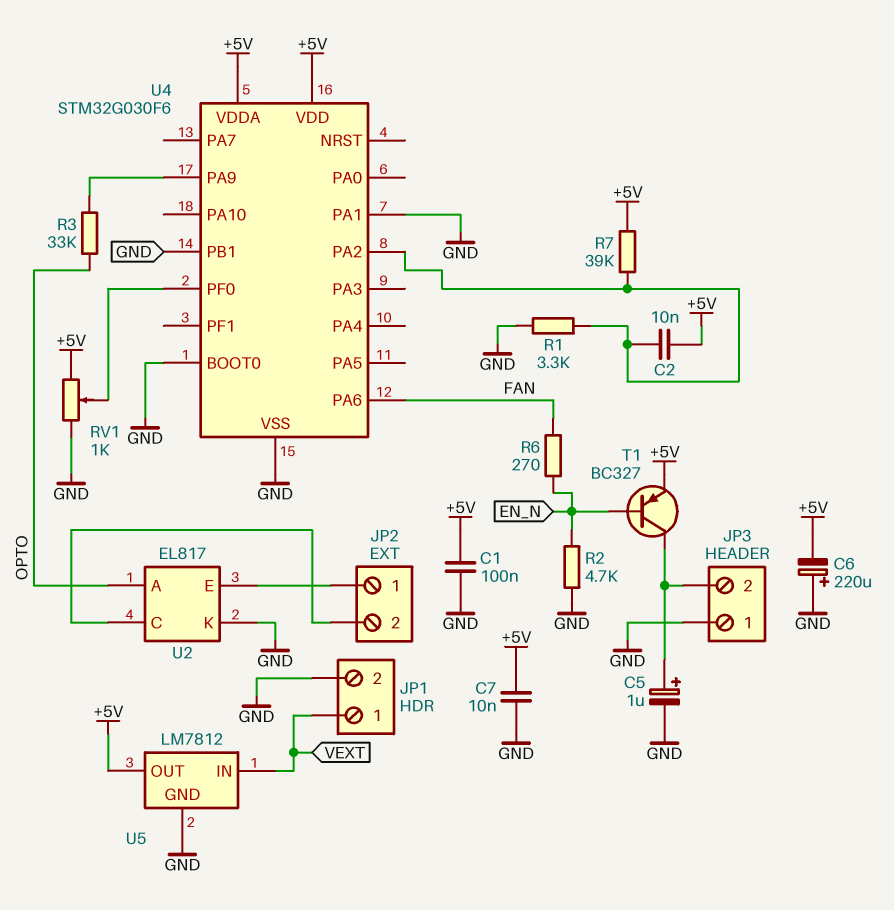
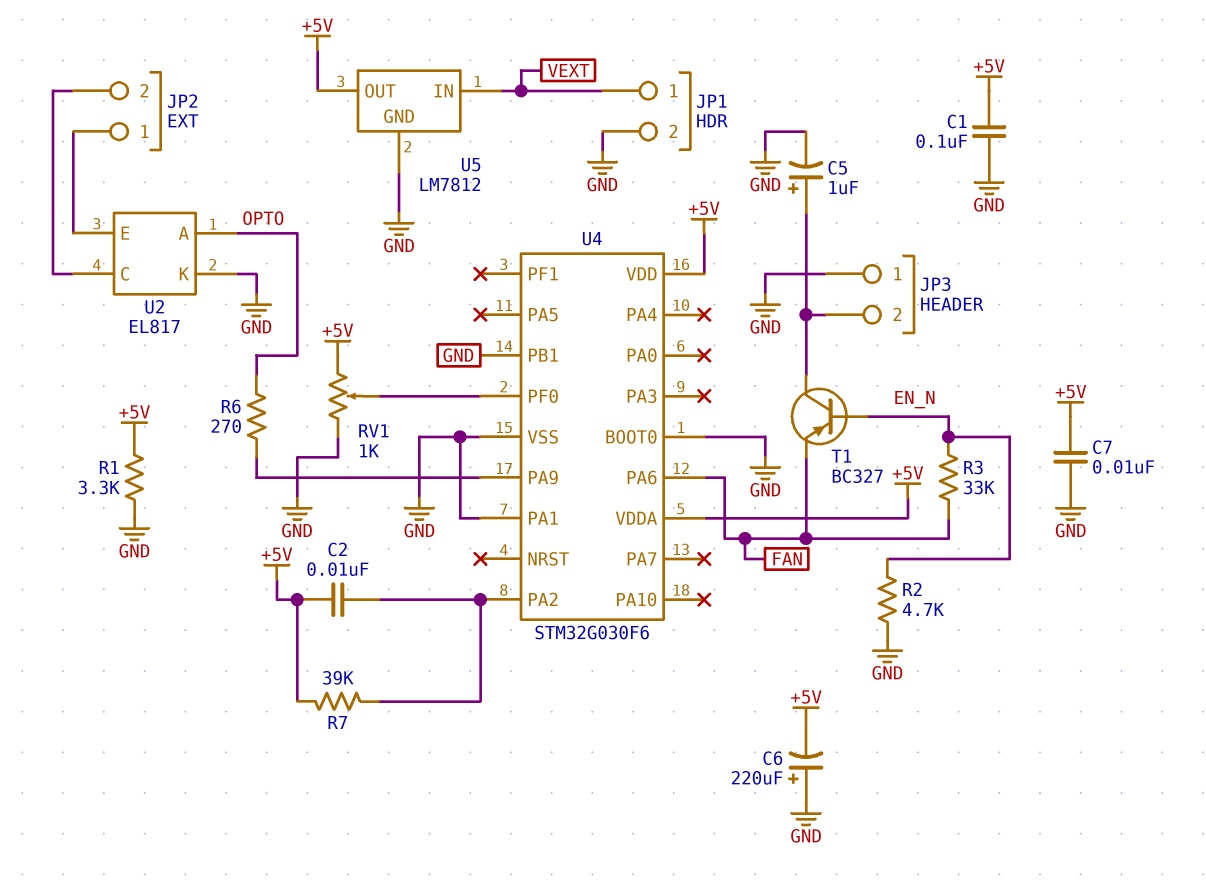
R1: 3.3k (GND, U4/PA2) -> 3.3k (+5V, GND)
R3: 33k (OPTO, U4/PA9) -> 33k (EN_N, FAN)
R6: 270 (EN_N, FAN) -> 270 (OPTO, U4/PA9)
T1: PNP BC327 (B EN_N, C JP3/2, E +5V) -> PNP BC327 (B EN_N, C JP3/2, E FAN)

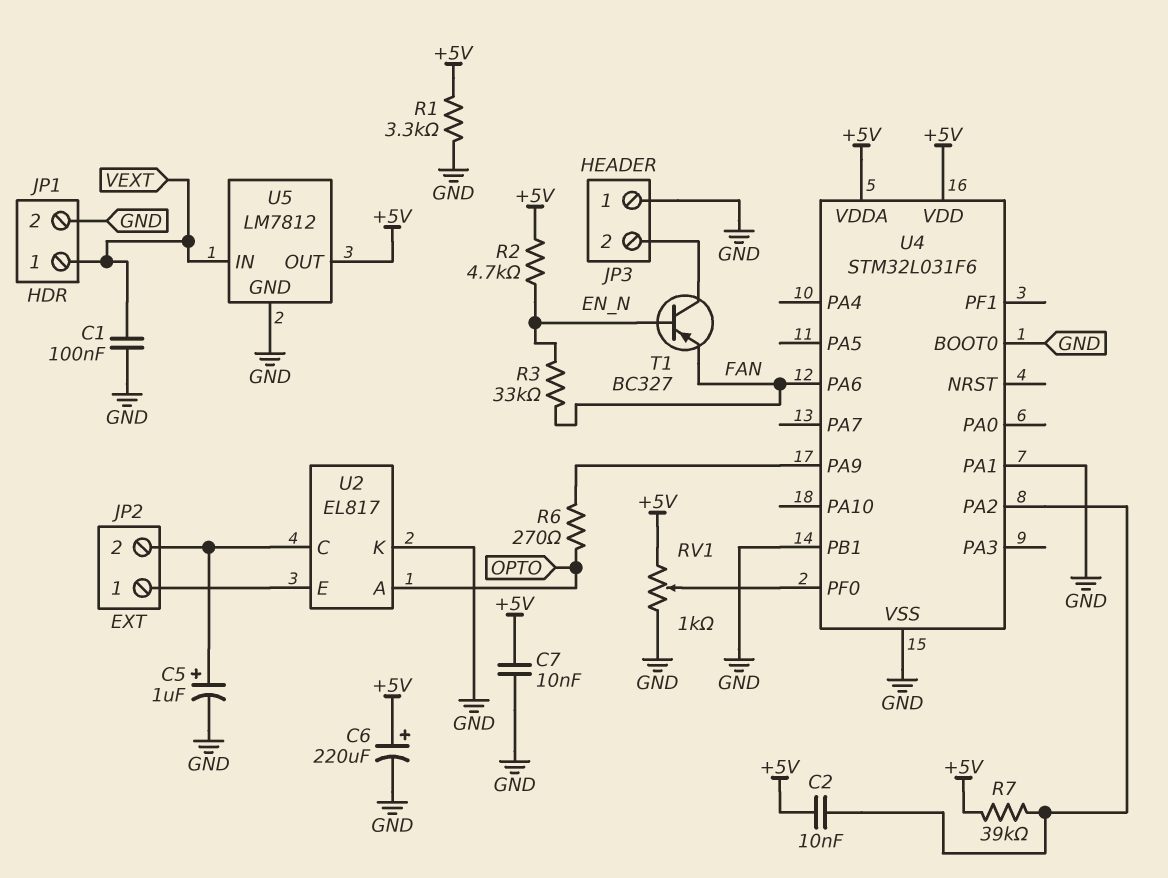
C1: 100nF (+5V, GND) -> 100nF (GND, VEXT)
C5: 1uF (plus JP3/2, minus GND) -> 1uF (plus JP2/2, minus GND)
C6: 220uF (plus GND, minus +5V) -> 220uF (plus +5V, minus GND)
R2: 4.7k (EN_N, GND) -> 4.7k (+5V, EN_N)
U4: STM32G030F6 -> STM32L031F6

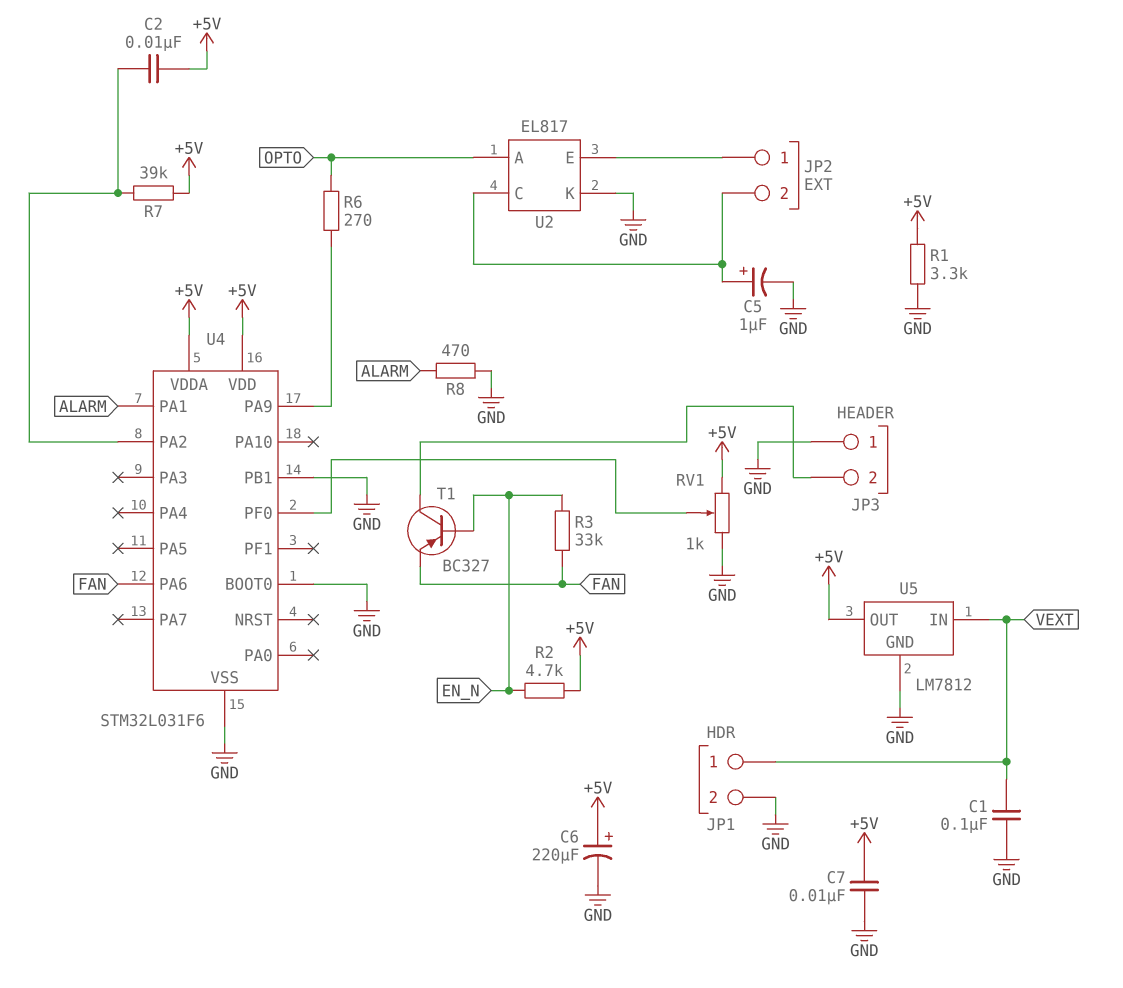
R8: none -> 470 (ALARM, GND)
U4 pin PA1: GND -> ALARM

